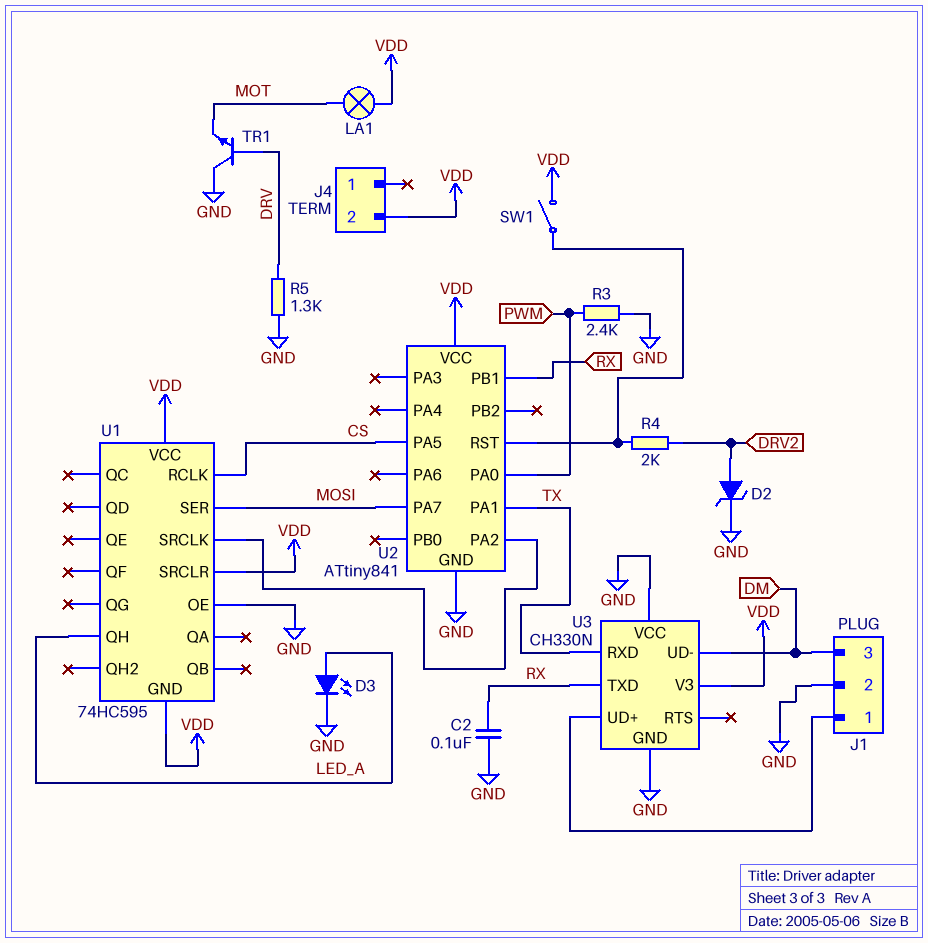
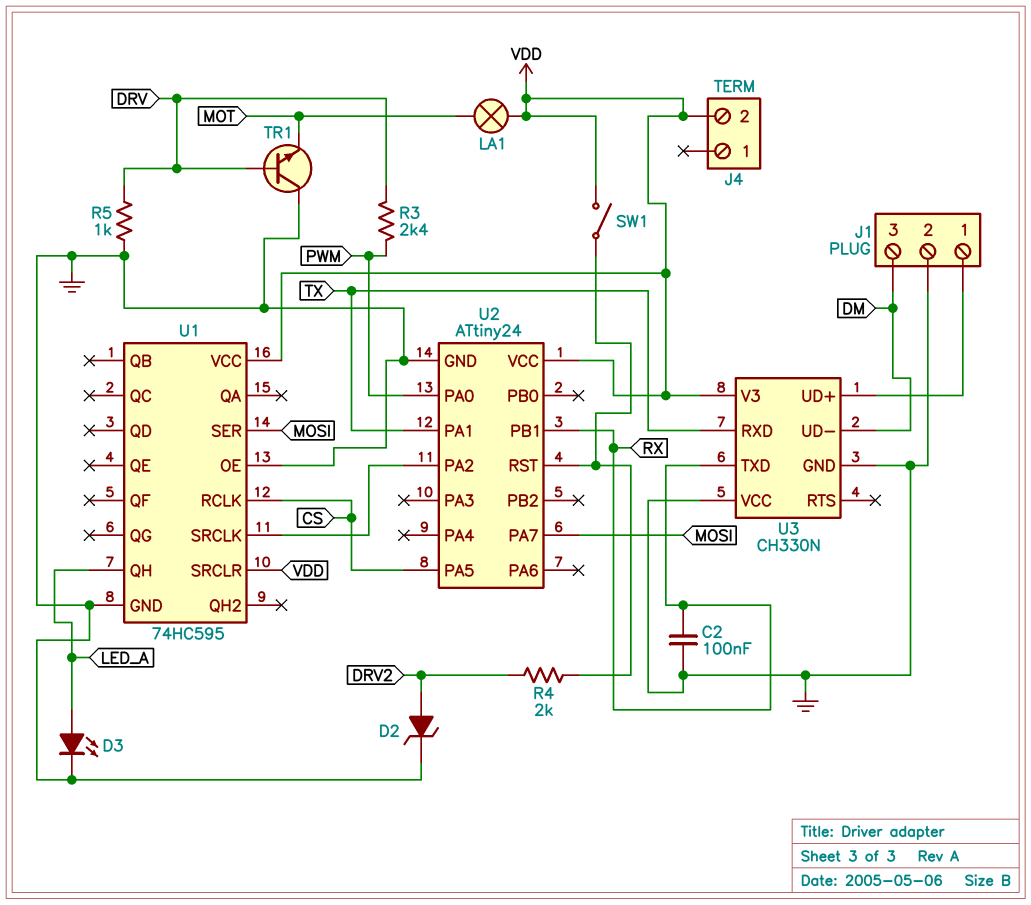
R3: 2.4k (GND, PWM) -> 2.4k (DRV, PWM)
R5: 1.3k (DRV, GND) -> 1k (DRV, GND)
U1 pin GND: VDD -> GND
U2: ATtiny841 -> ATtiny24

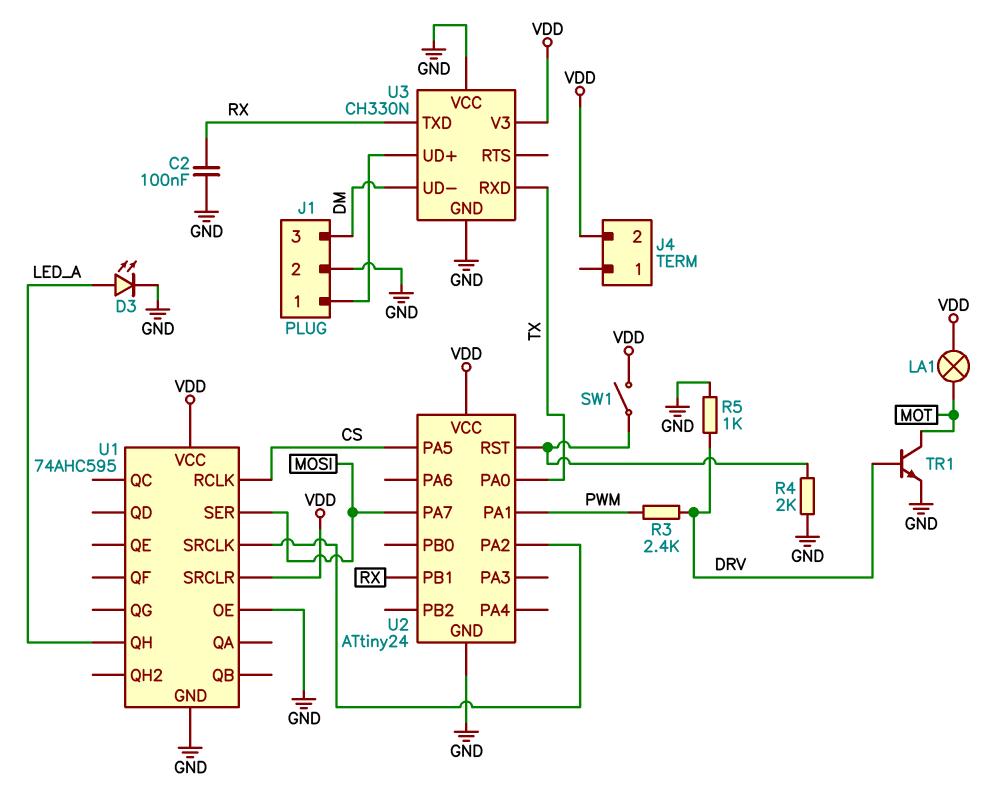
D2: zener (A DRV2, K GND) -> none
R4: 2k (DRV2, U2/RST) -> 2k (GND, U2/RST)
TR1: NPN (B DRV, C GND, E MOT) -> NPN (B DRV, C MOT, E GND)
U1: 74HC595 -> 74AHC595
U2 pin PA0: PWM -> TX
U2 pin PA1: TX -> PWM

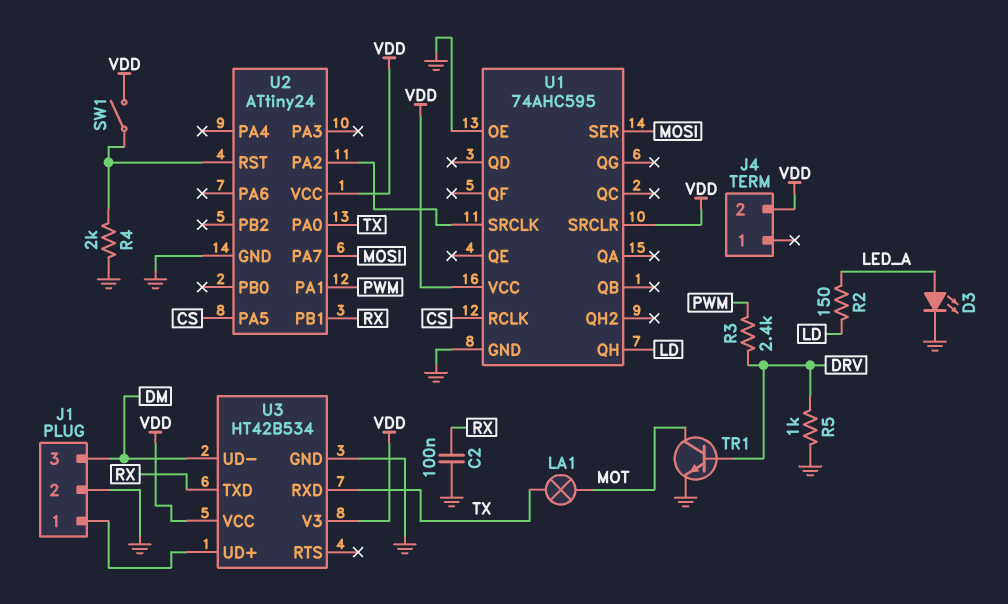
LA1: lamp (MOT, VDD) -> lamp (MOT, TX)
R2: none -> 150 (LD, LED_A)
U1 pin QH: LED_A -> LD
U3: CH330N -> HT42B534
U3 pin VCC: GND -> VDD

